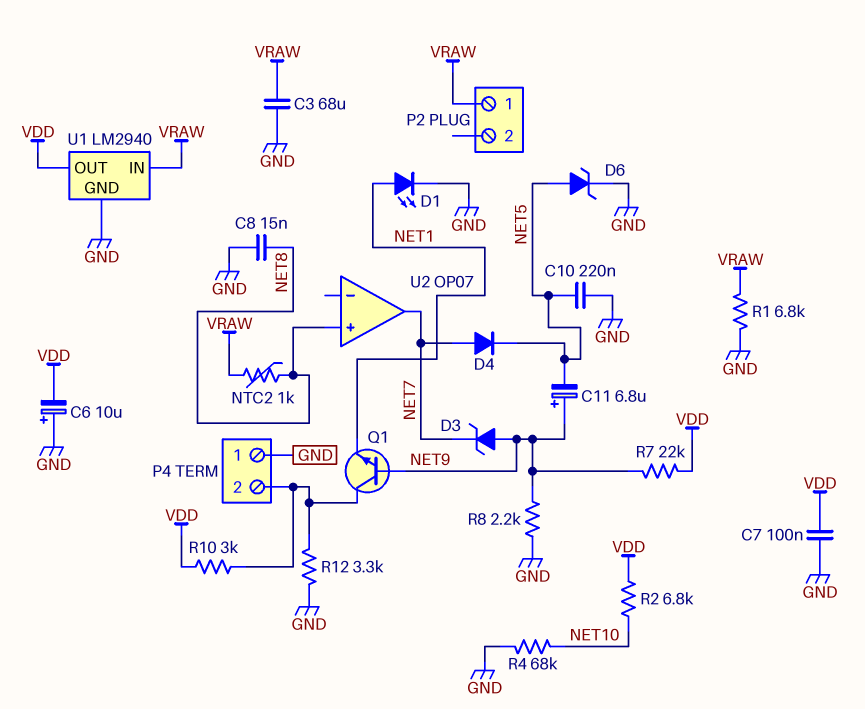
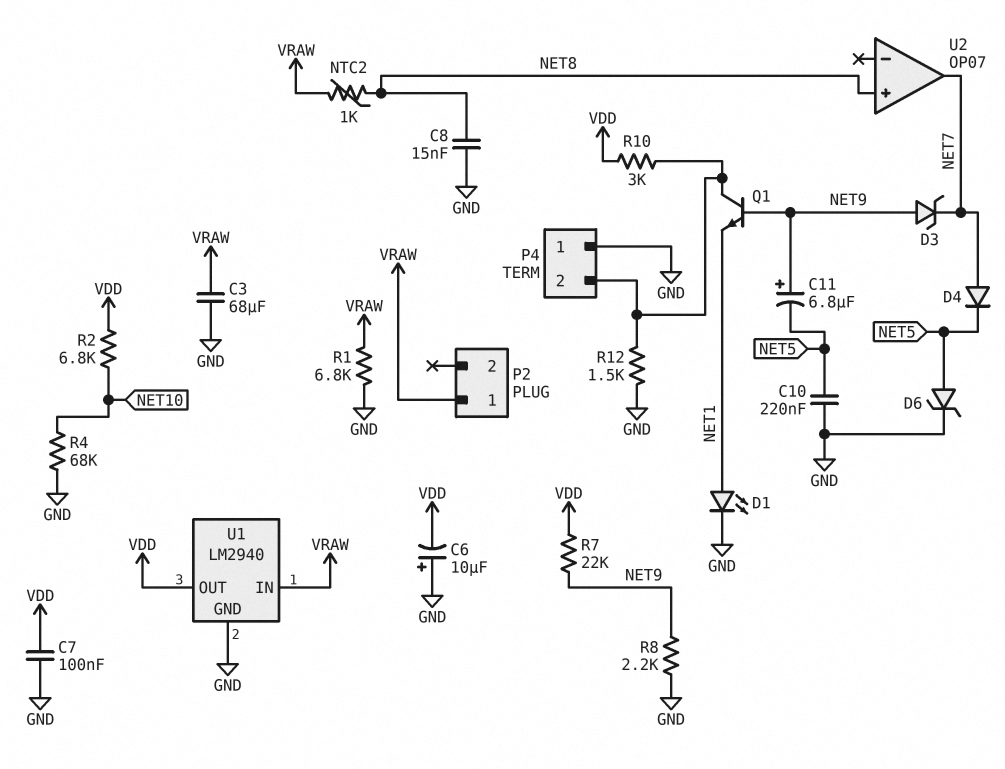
R12: 3.3k (GND, P4/2) -> 1.5k (GND, P4/2)

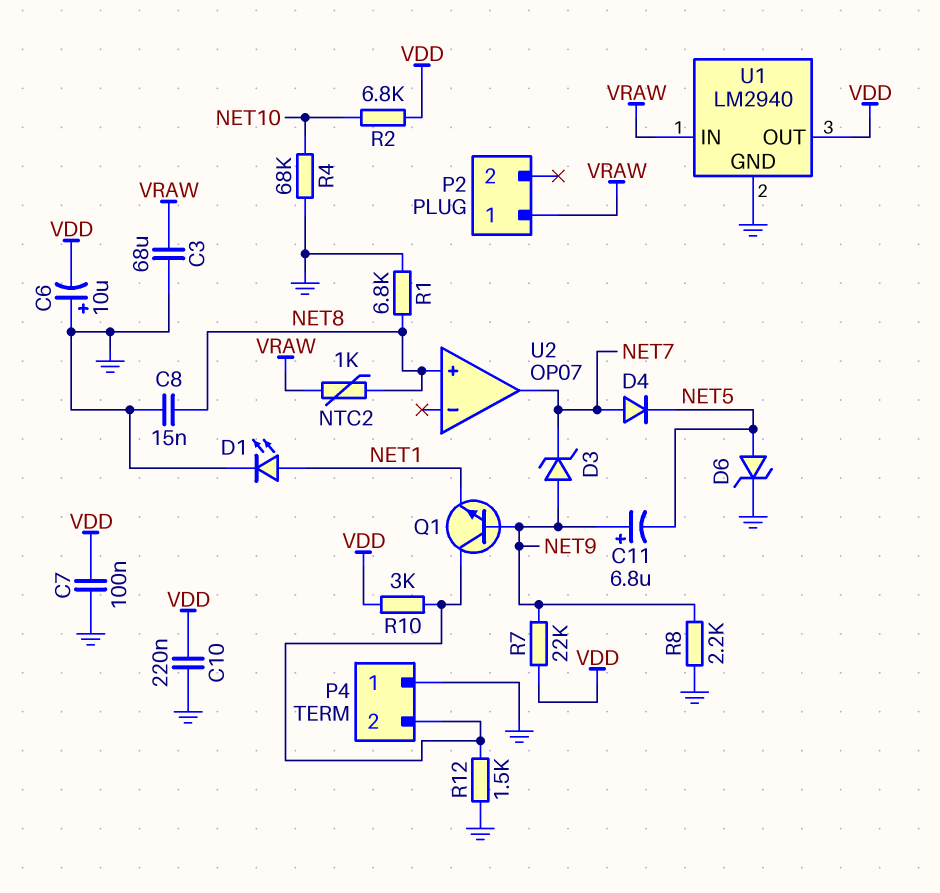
C10: 220nF (GND, NET5) -> 220nF (GND, VDD)
R1: 6.8k (GND, VRAW) -> 6.8k (GND, NET8)

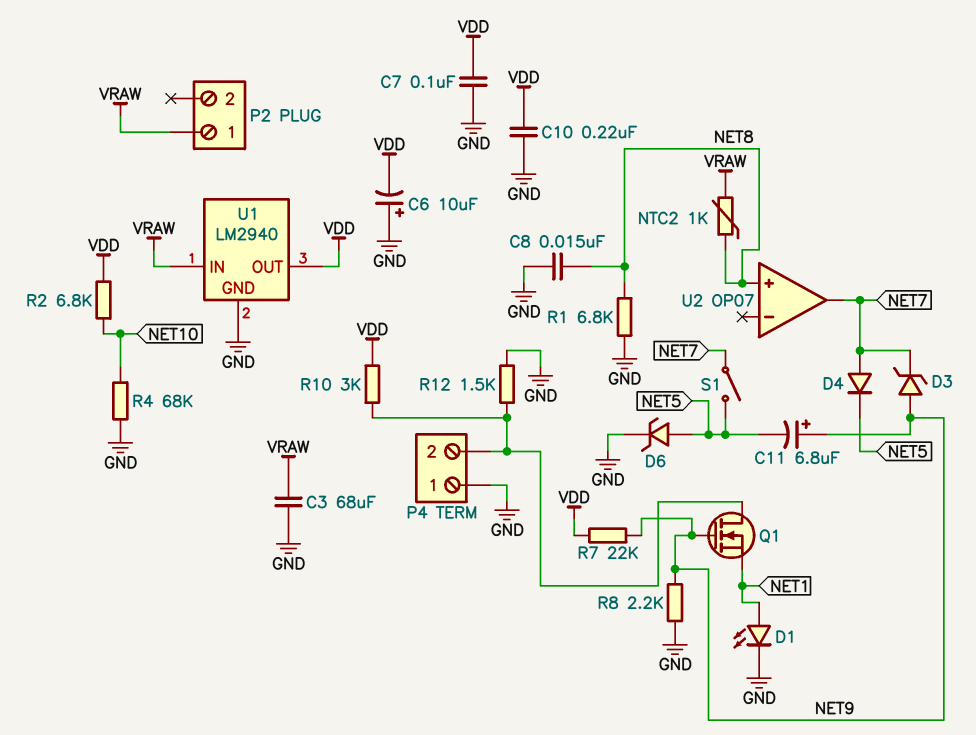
Q1: NPN (B NET9, C P4/2, E NET1) -> NMOS (G NET9, D P4/2, S NET1)
S1: none -> switch (NET5, NET7)

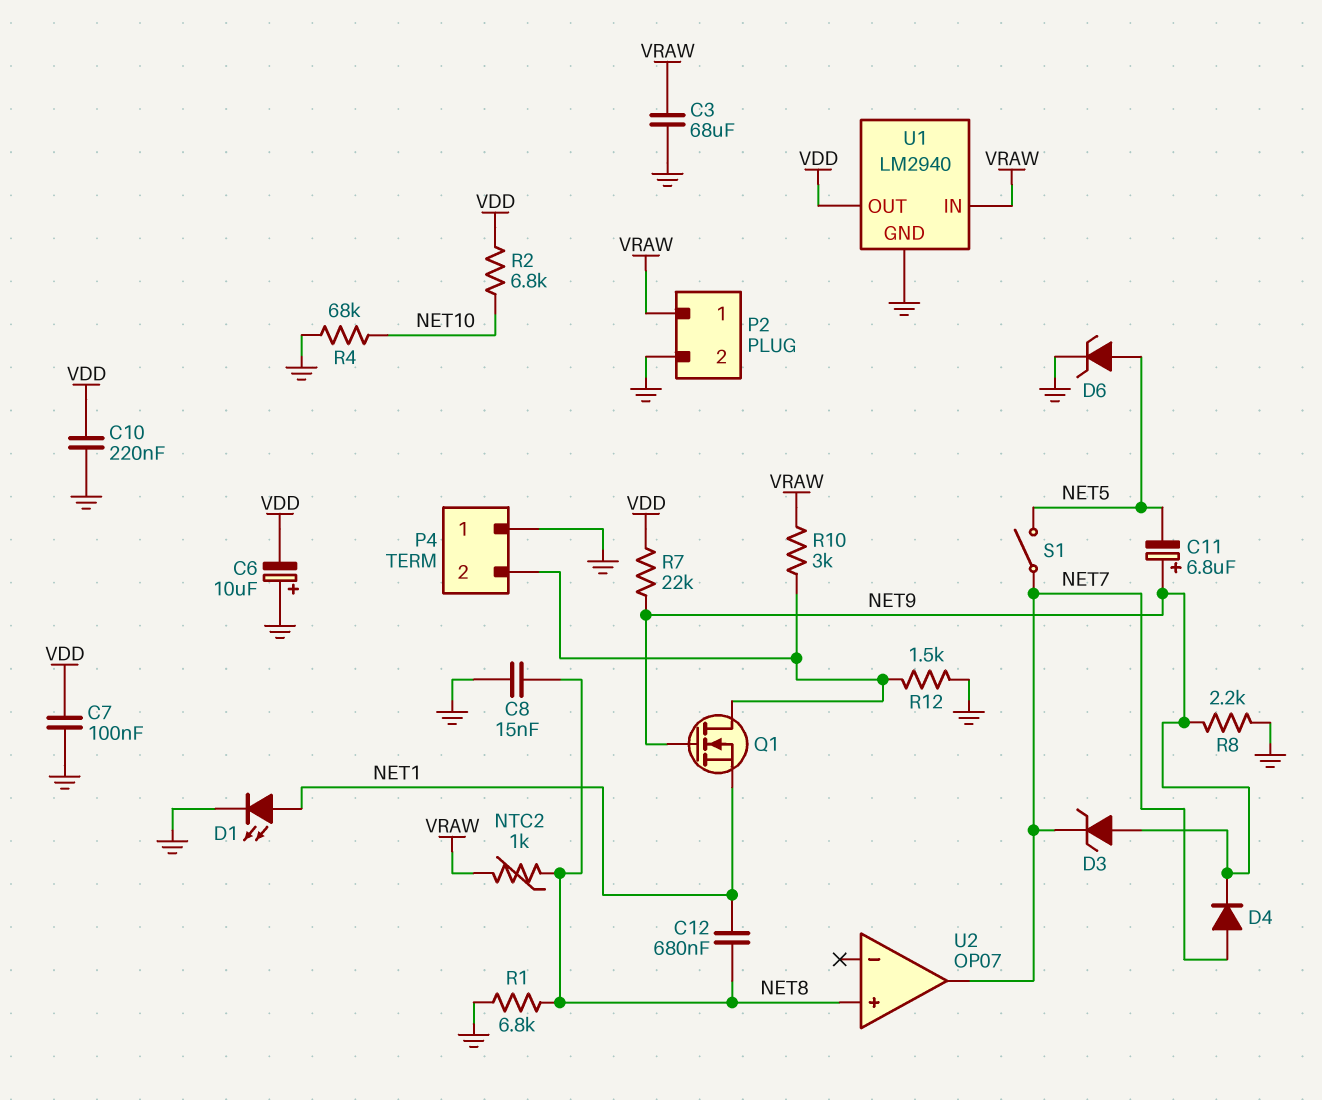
C12: none -> 680nF (NET1, NET8)
D4: diode (A NET7, K NET5) -> diode (A NET7, K NET9)
P2 pin 2: none -> GND
R10: 3k (P4/2, VDD) -> 3k (P4/2, VRAW)

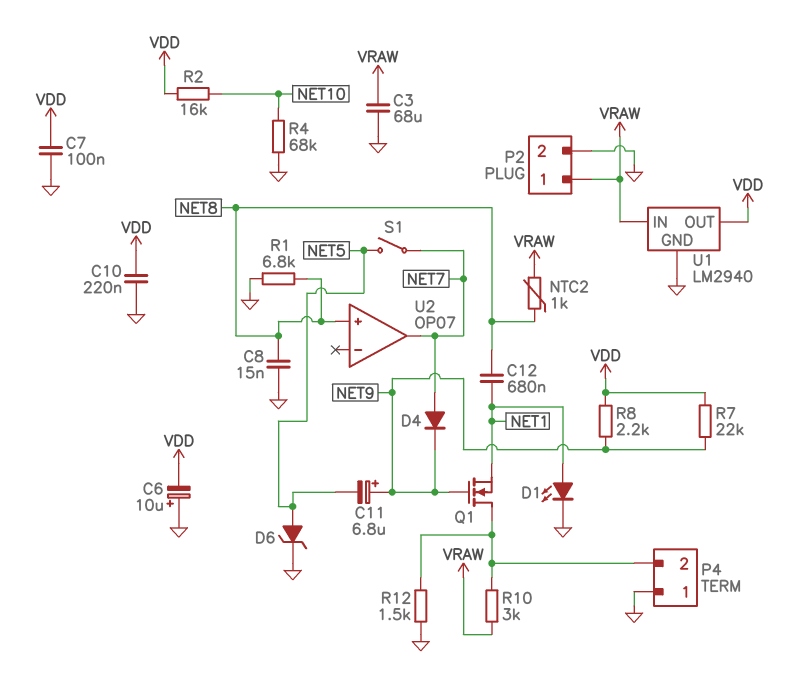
D3: zener (A NET9, K NET7) -> none
R2: 6.8k (NET10, VDD) -> 16k (NET10, VDD)
R8: 2.2k (GND, NET9) -> 2.2k (NET9, VDD)

